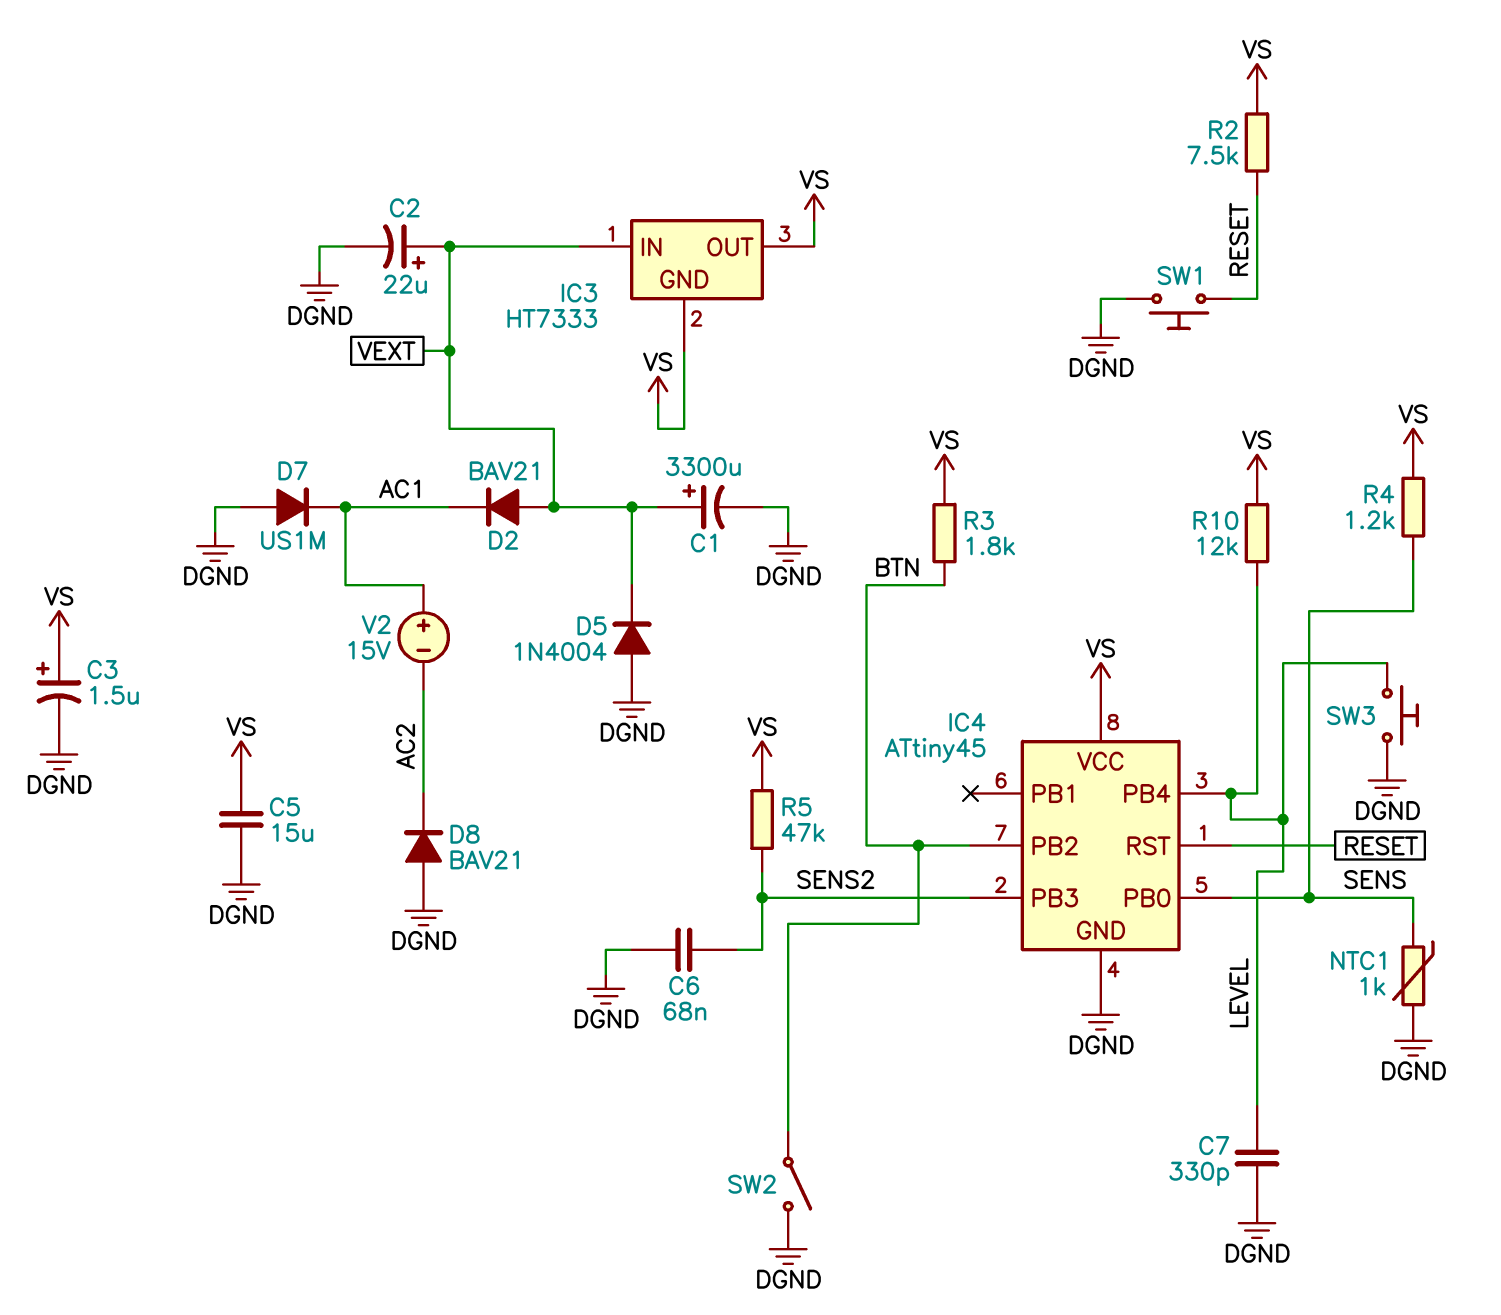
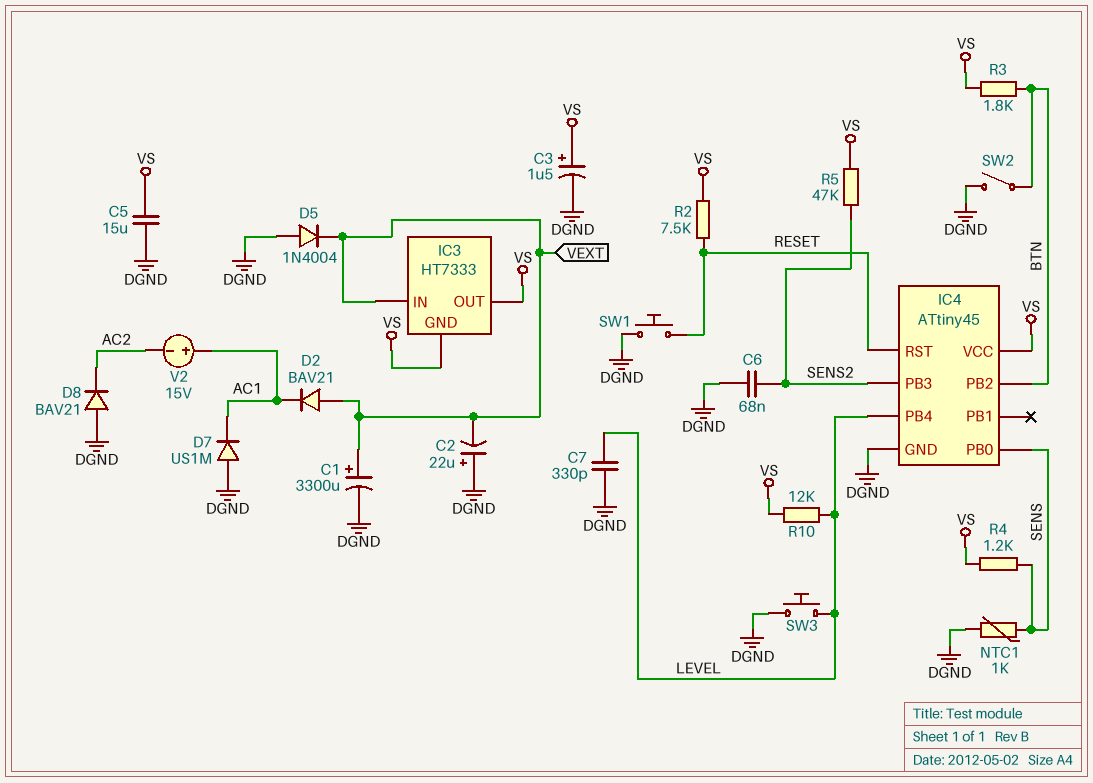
C2: 22uF (plus VEXT, minus DGND) -> 22uF (plus DGND, minus VEXT)

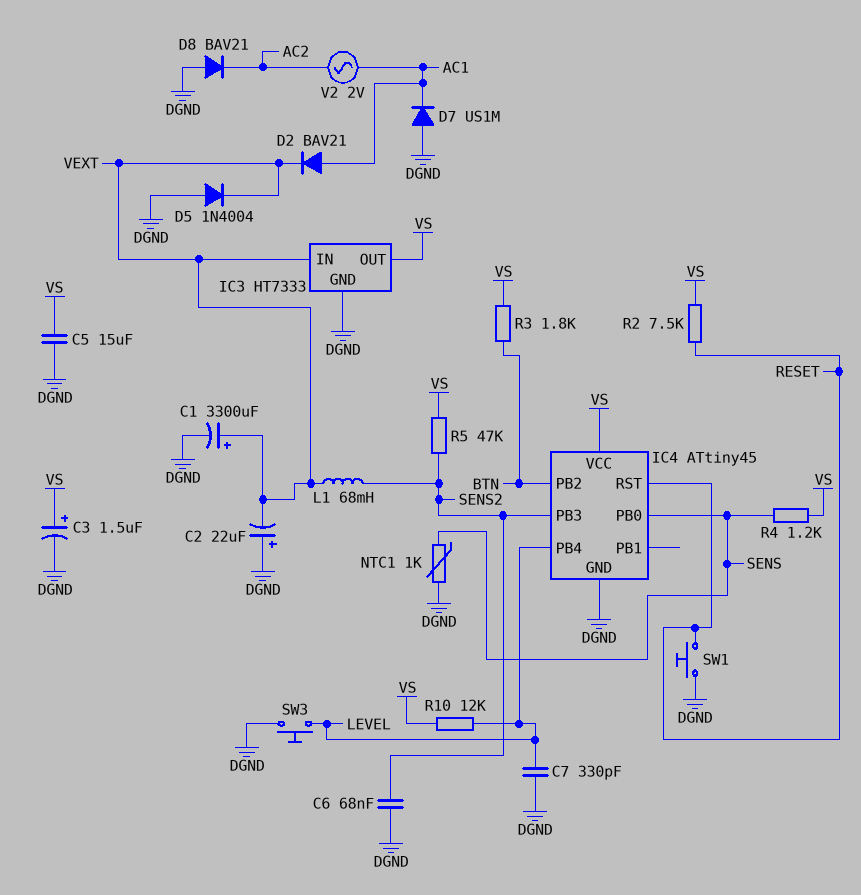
D2: diode BAV21 (A VEXT, K AC1) -> diode BAV21 (A AC1, K VEXT)
IC3 pin GND: VS -> DGND
L1: none -> 68mH (SENS2, VEXT)
SW2: switch (BTN, DGND) -> none
V2: 15V (plus AC1, minus AC2) -> AC 2V (AC1, AC2)

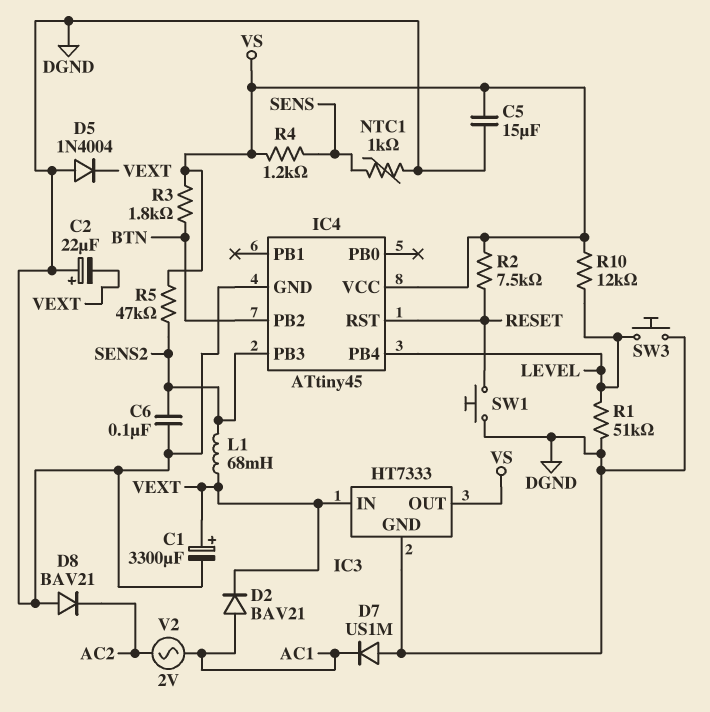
C3: 1.5uF (plus VS, minus DGND) -> none
C6: 68nF (DGND, SENS2) -> 100nF (DGND, SENS2)
C7: 330pF (DGND, LEVEL) -> none
IC4 pin PB0: SENS -> none
R1: none -> 51k (DGND, LEVEL)

